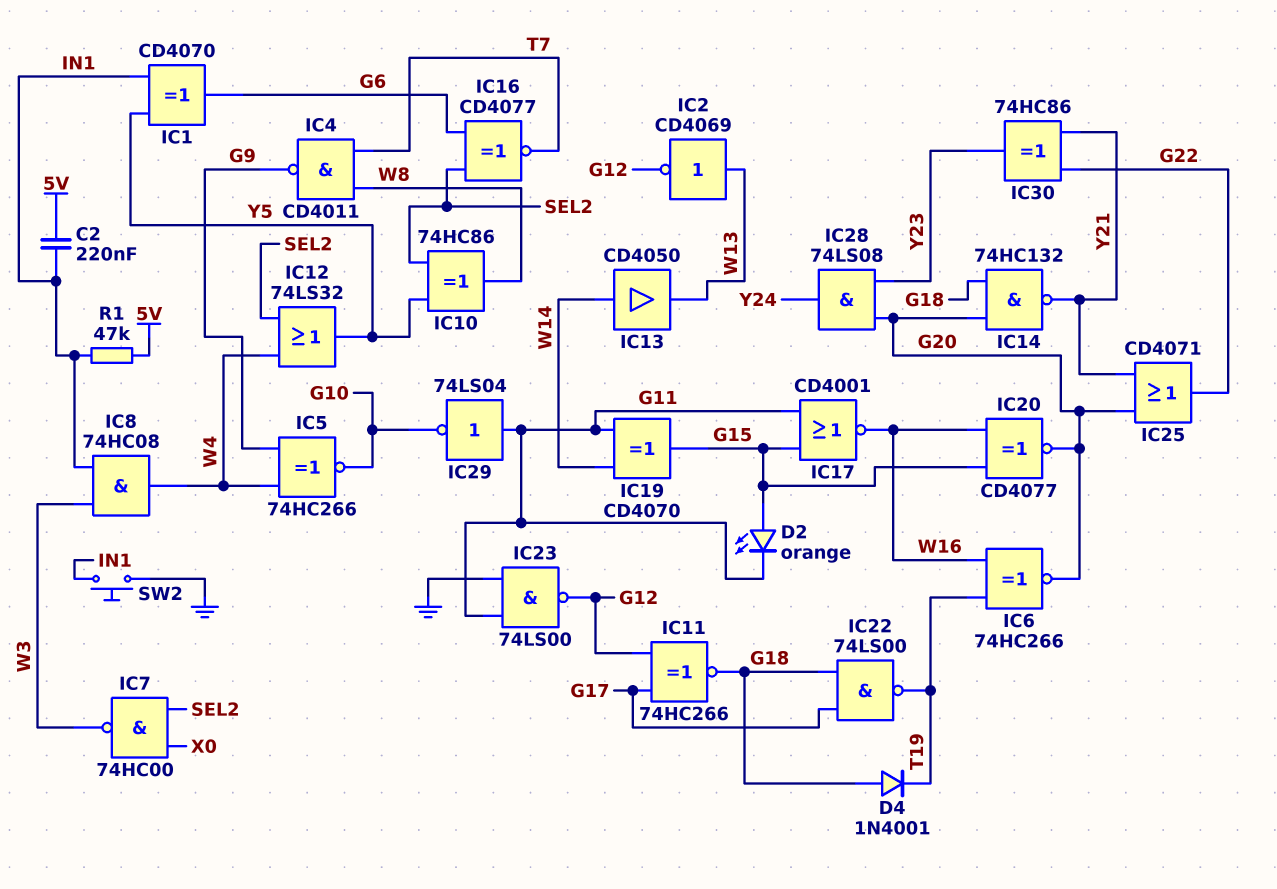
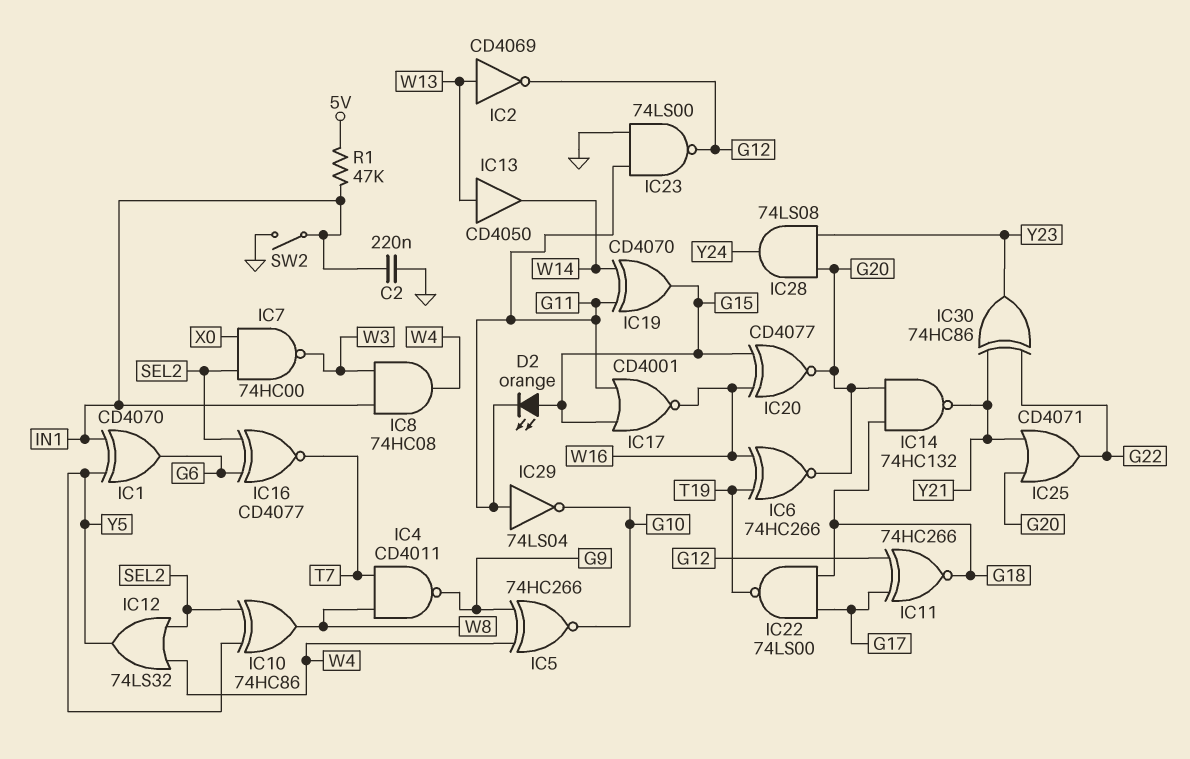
C2: 220nF (5V, IN1) -> 220nF (GND, IN1)
D4: diode 1N4001 (A G18, K T19) -> none
IC13: buffer CD4050 (in W14, out W13) -> buffer CD4050 (in W13, out W14)
SW2: button (GND, IN1) -> switch (GND, IN1)

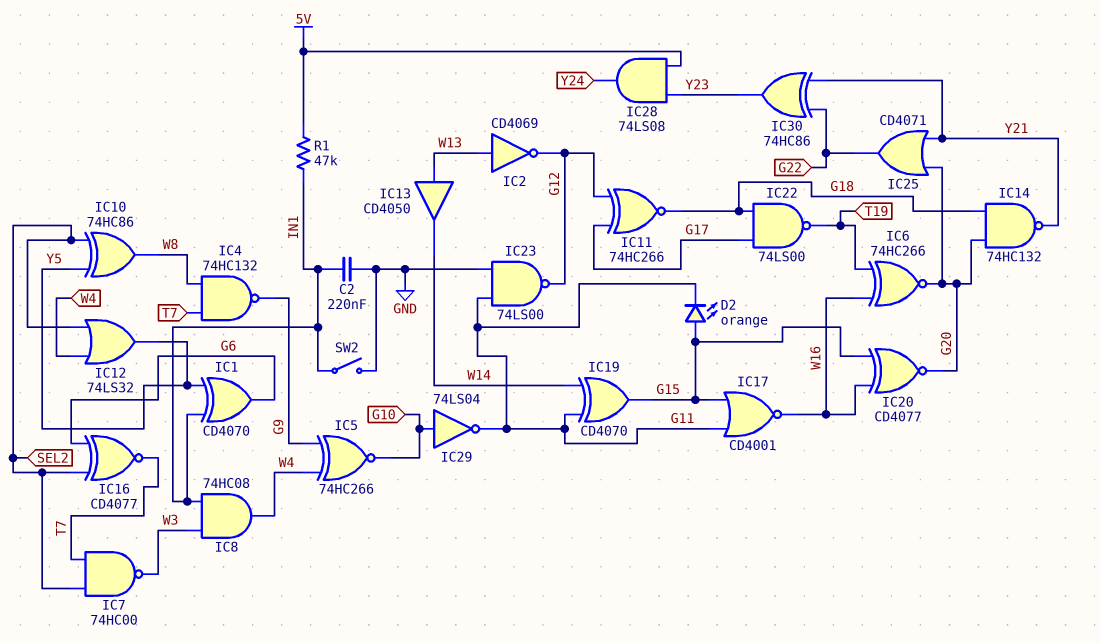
IC4: NAND CD4011 (in T7, in W8, out G9) -> NAND 74HC132 (in T7, in W8, out G9)
IC7: NAND 74HC00 (in SEL2, in X0, out W3) -> NAND 74HC00 (in SEL2, in T7, out W3)
IC28: AND 74LS08 (in G20, in Y23, out Y24) -> AND 74LS08 (in 5V, in Y23, out Y24)
IC29: NOT 74LS04 (in G11, out G10) -> NOT 74LS04 (in G10, out G11)

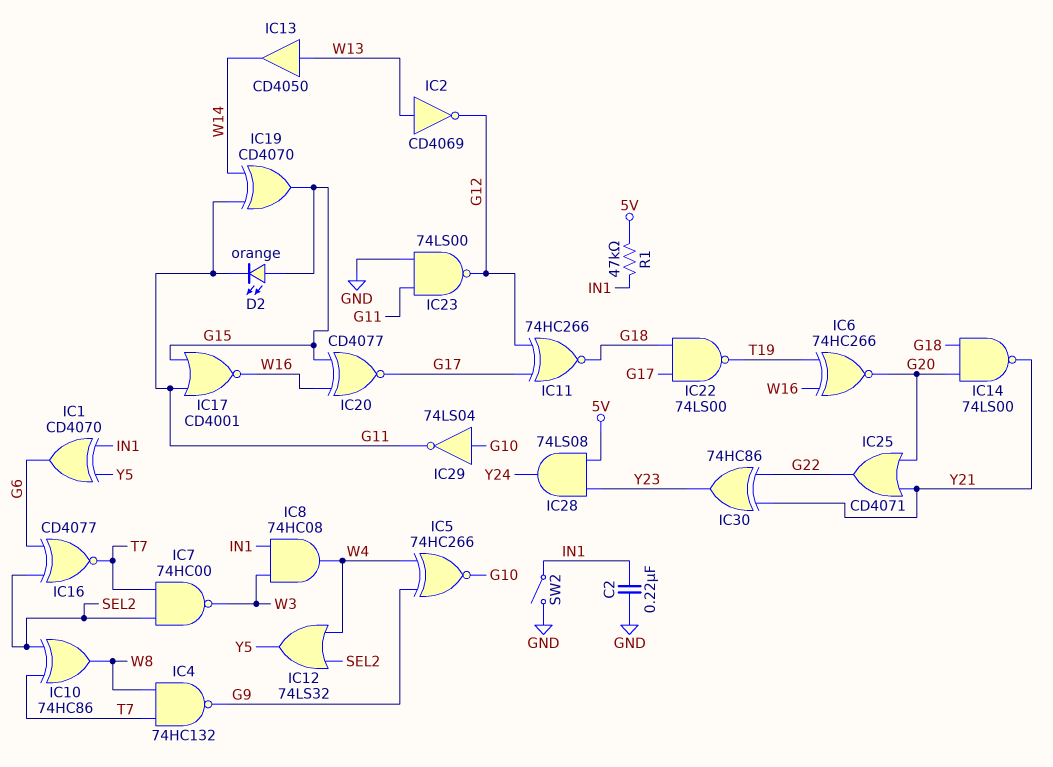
IC10: XOR 74HC86 (in SEL2, in Y5, out W8) -> XOR 74HC86 (in SEL2, in T7, out W8)
IC14: NAND 74HC132 (in G18, in G20, out Y21) -> NAND 74LS00 (in G18, in G20, out Y21)
IC20: XNOR CD4077 (in G15, in W16, out G20) -> XNOR CD4077 (in G15, in W16, out G17)

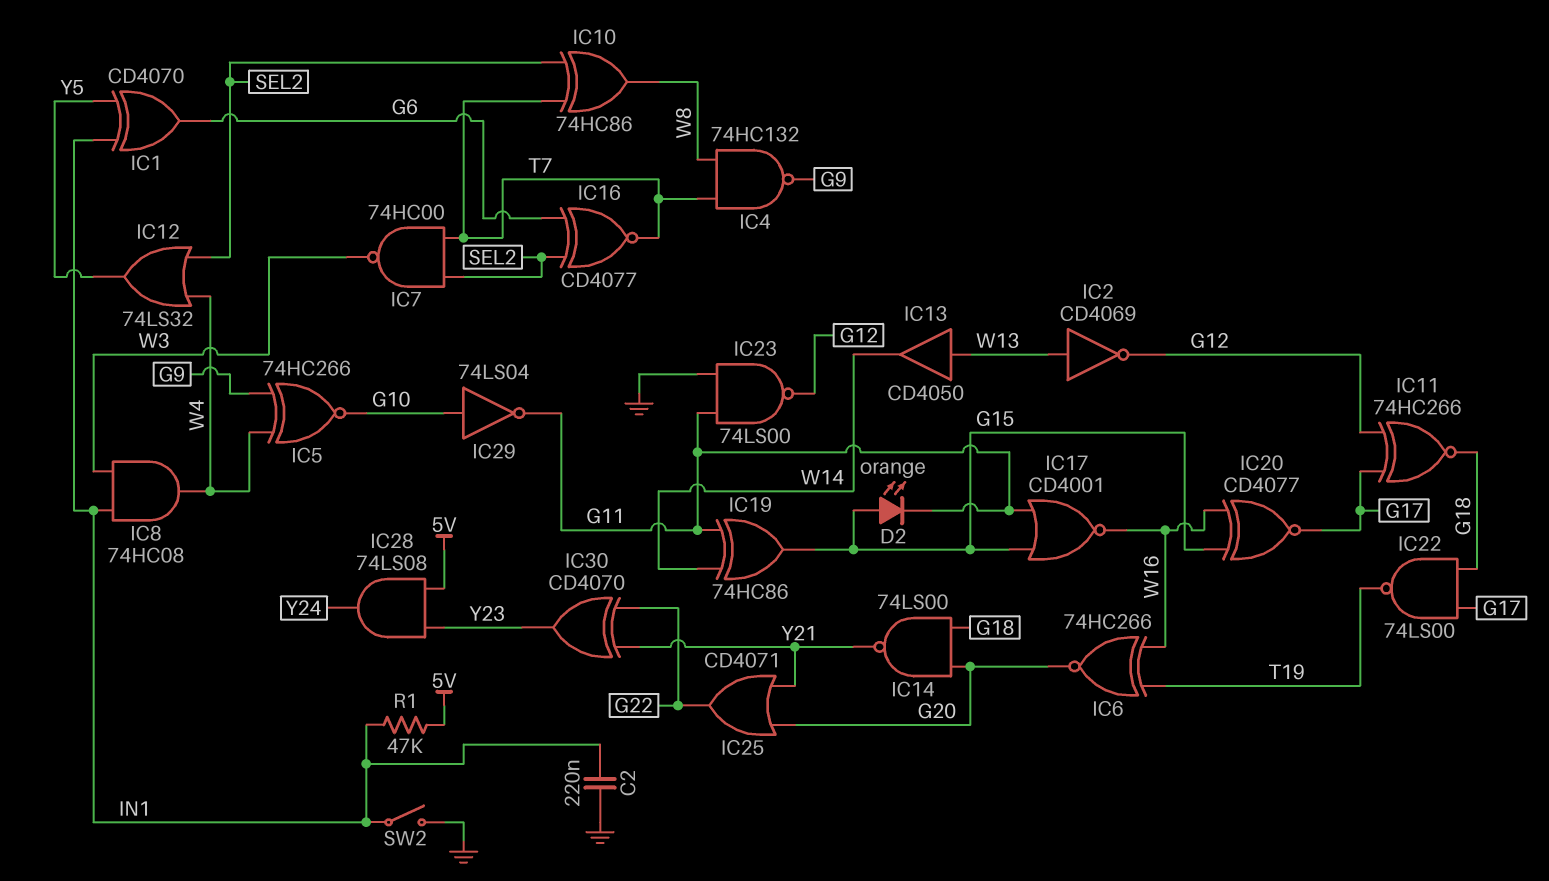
IC19: XOR CD4070 (in G11, in W14, out G15) -> XOR 74HC86 (in G11, in W14, out G15)
IC30: XOR 74HC86 (in G22, in Y21, out Y23) -> XOR CD4070 (in G22, in Y21, out Y23)

